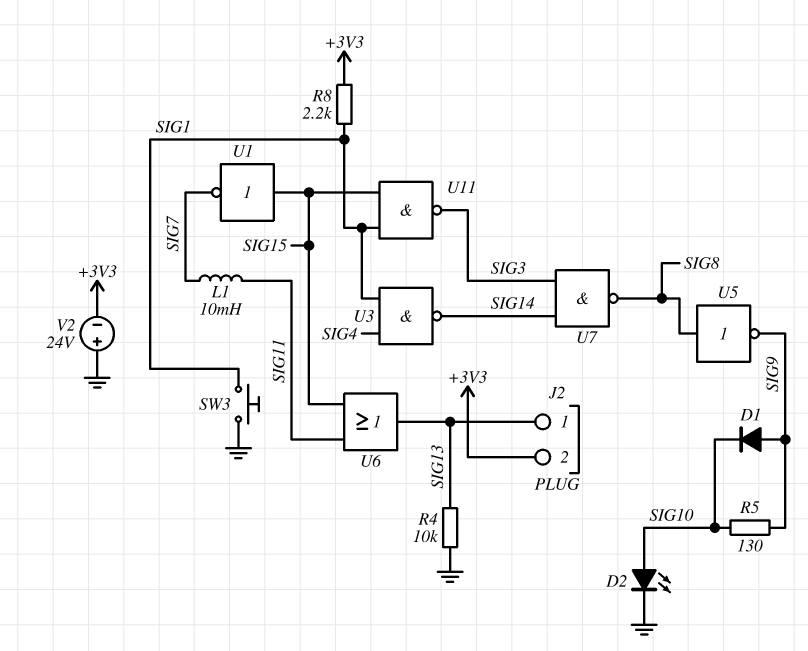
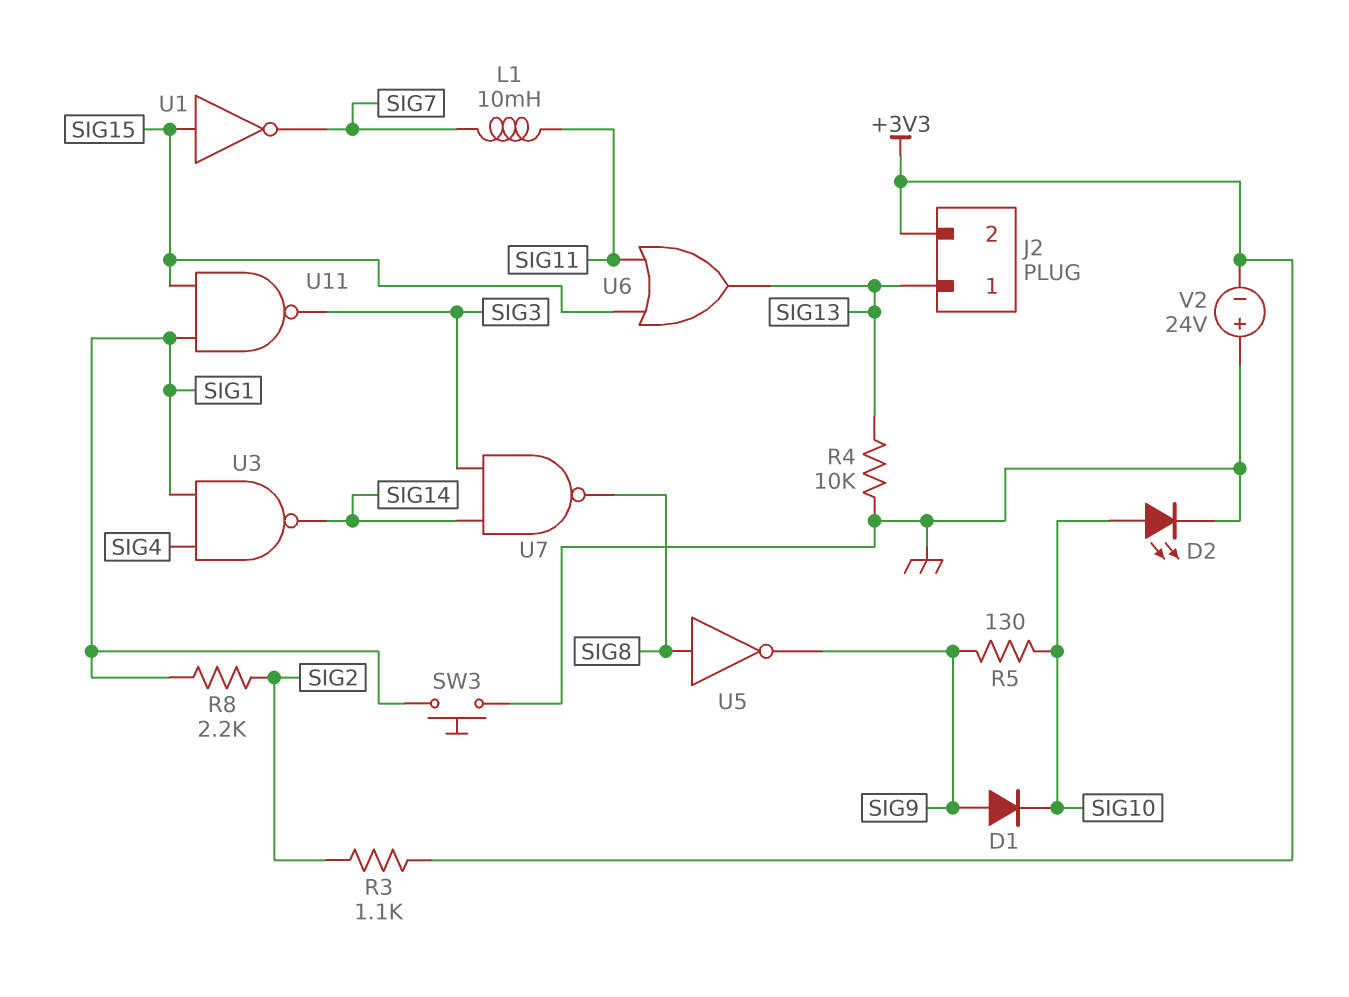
R3: none -> 1.1k (+3V3, SIG2)
R8: 2.2k (+3V3, SIG1) -> 2.2k (SIG1, SIG2)

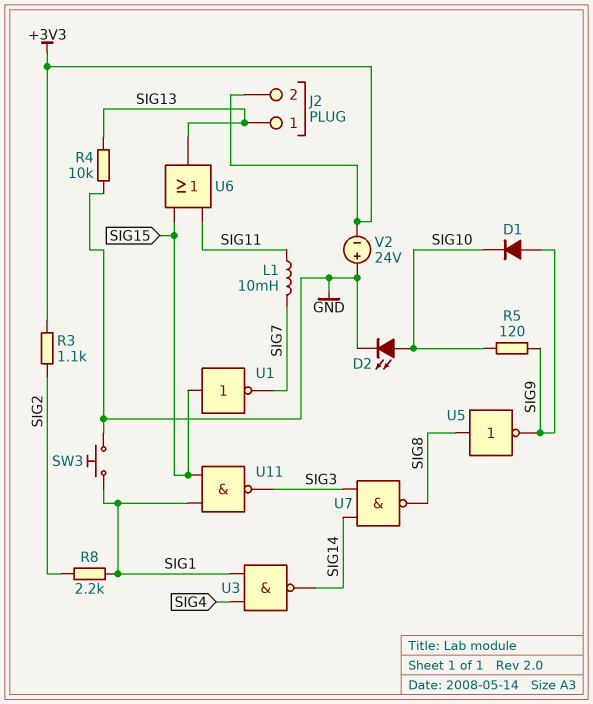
R5: 130 (SIG9, SIG10) -> 120 (SIG9, SIG10)

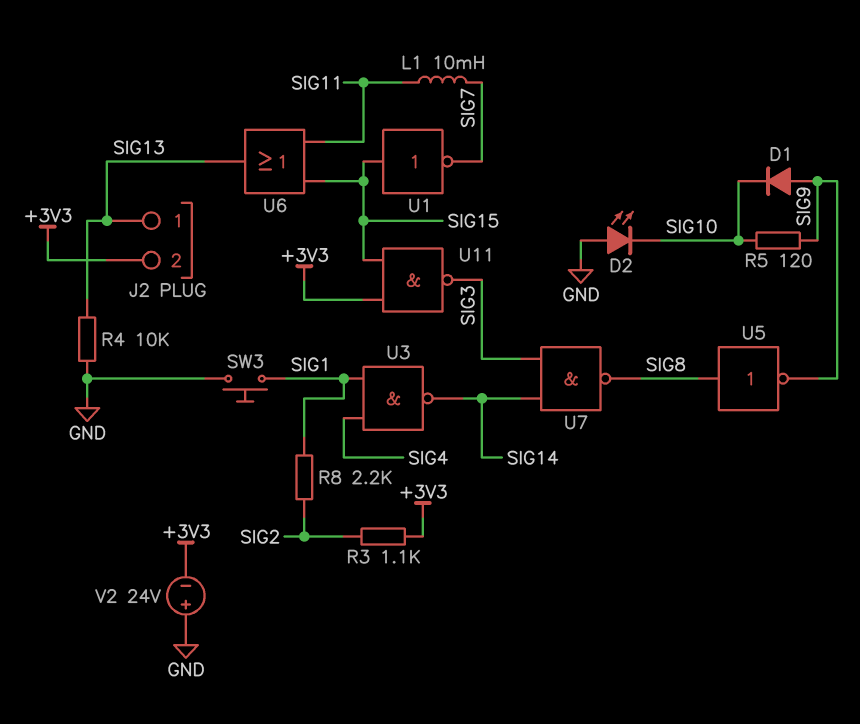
D2: LED (A SIG10, K GND) -> LED (A GND, K SIG10)
U11: NAND (in SIG1, in SIG15, out SIG3) -> NAND (in +3V3, in SIG15, out SIG3)

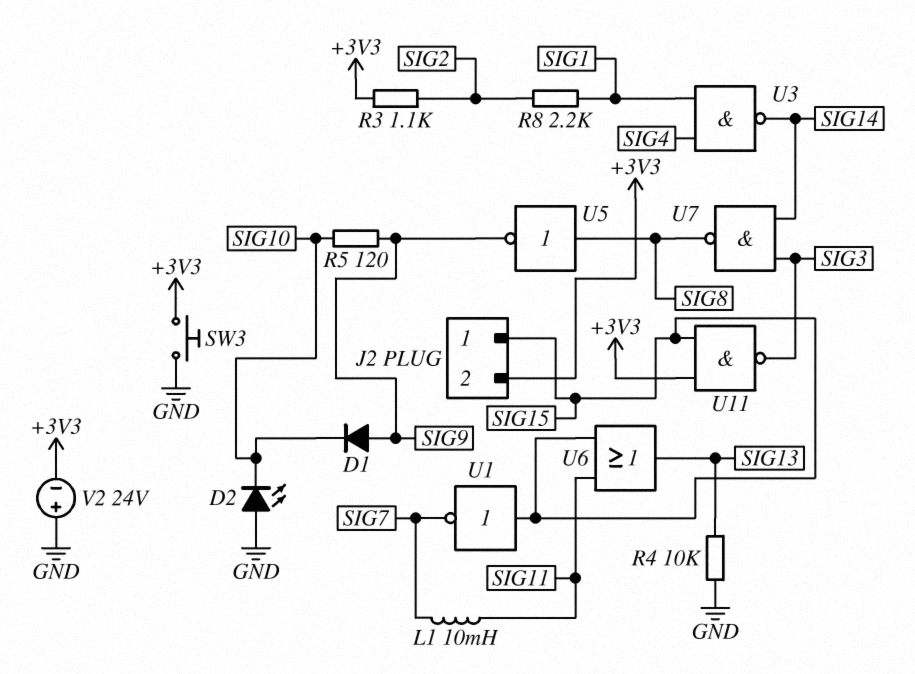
J2 pin 1: SIG13 -> SIG15
SW3: button (GND, SIG1) -> button (+3V3, GND)

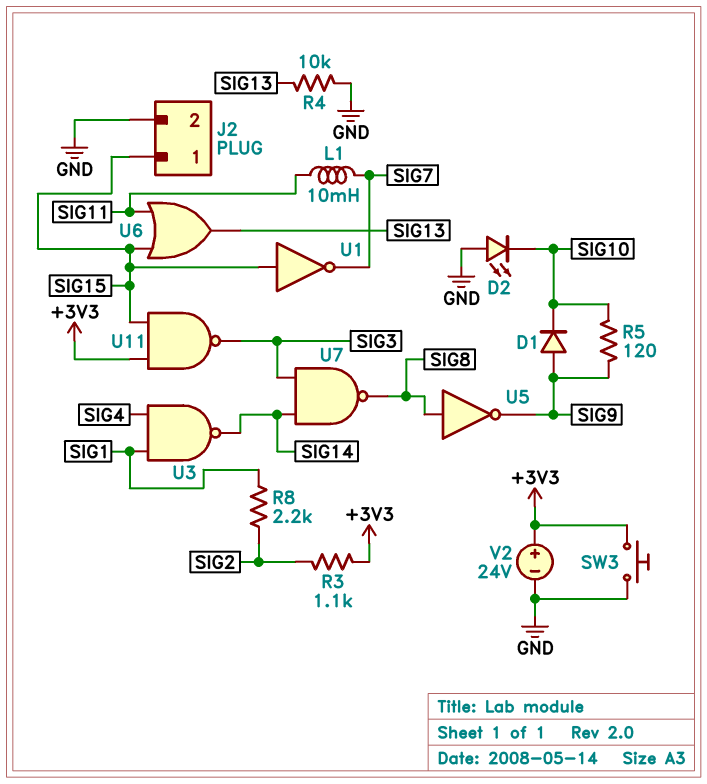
J2 pin 2: +3V3 -> GND
V2: 24V (plus GND, minus +3V3) -> 24V (plus +3V3, minus GND)

